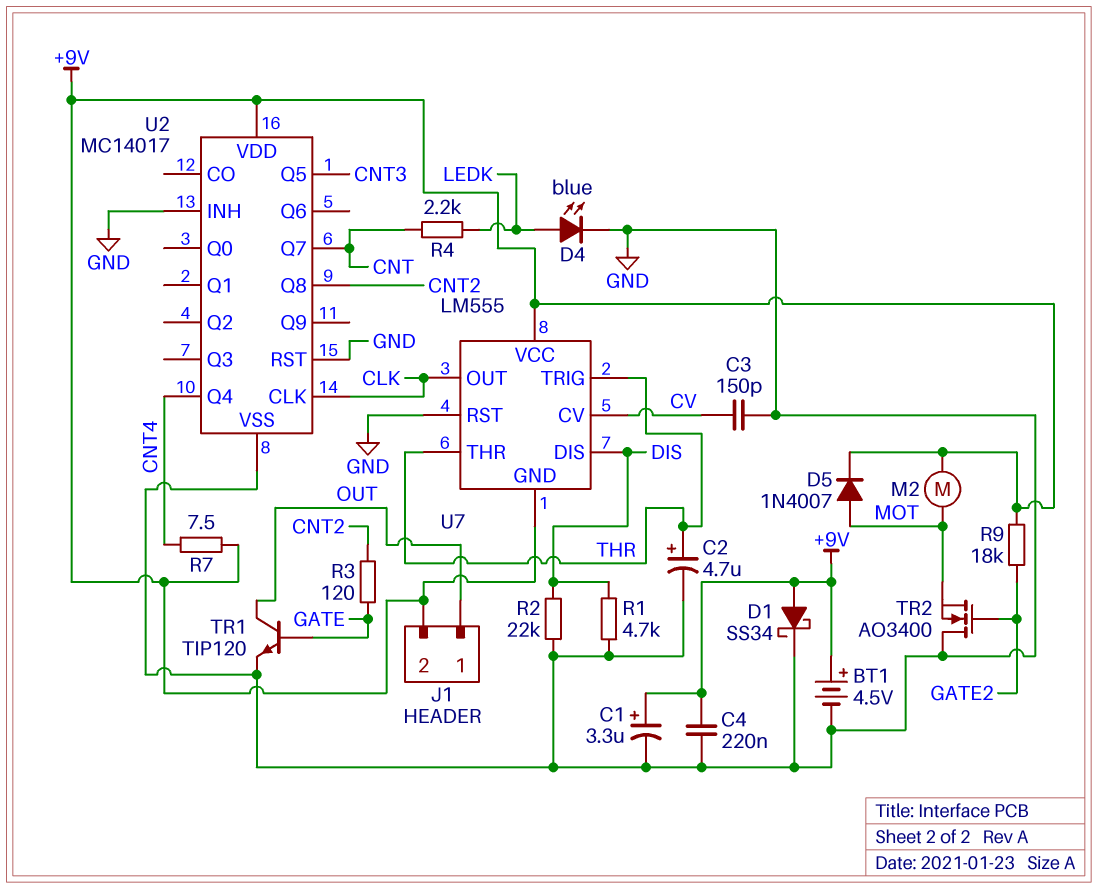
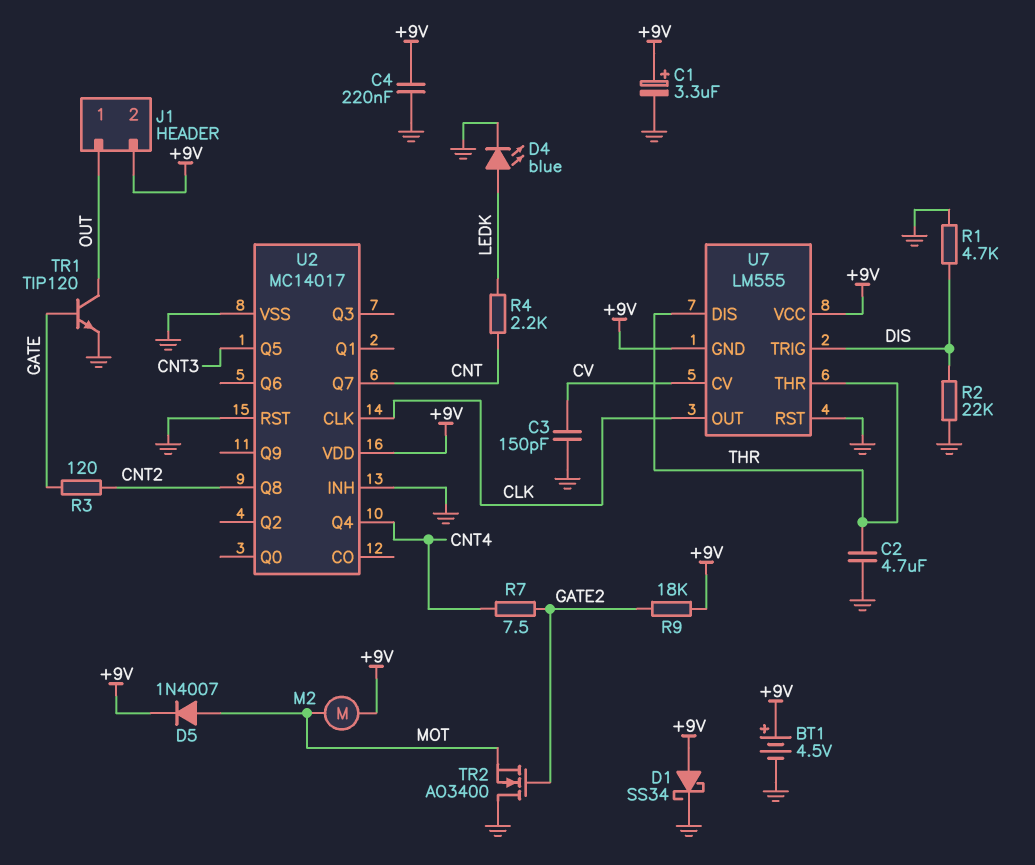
C2: 4.7uF (plus THR, minus GND) -> 4.7uF (GND, THR)
R7: 7.5 (+9V, CNT4) -> 7.5 (CNT4, GATE2)
U7 pin DIS: DIS -> THR
U7 pin TRIG: THR -> DIS

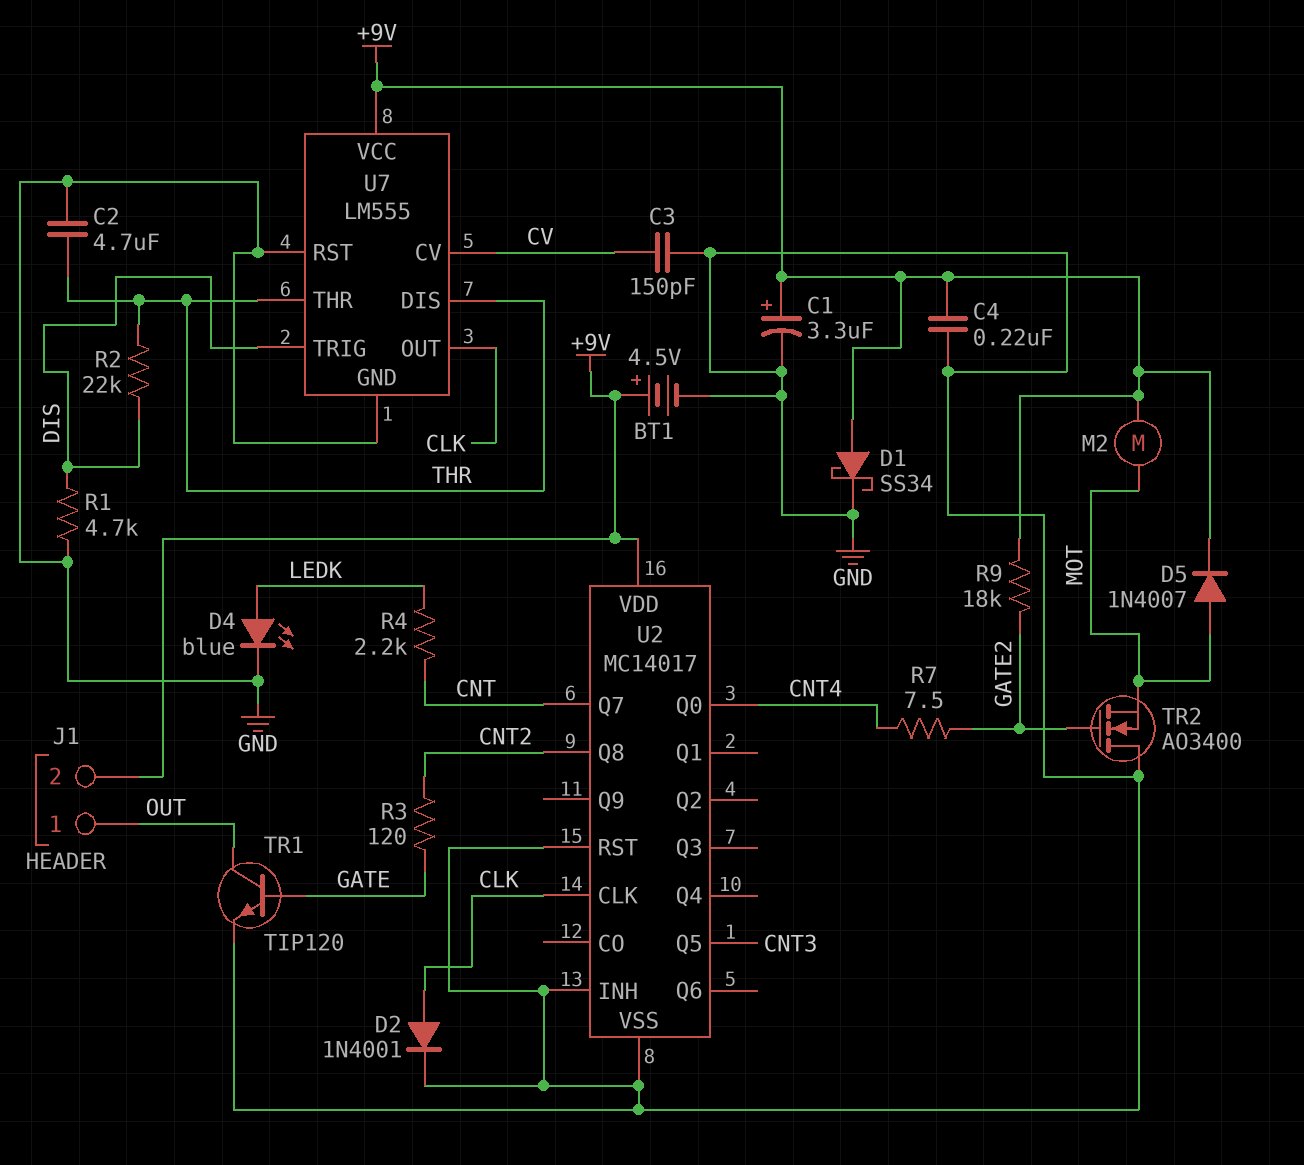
D2: none -> diode 1N4001 (A CLK, K GND)
R2: 22k (DIS, GND) -> 22k (DIS, THR)
U2 pin Q0: none -> CNT4
U2 pin Q4: CNT4 -> none
U7 pin GND: +9V -> GND

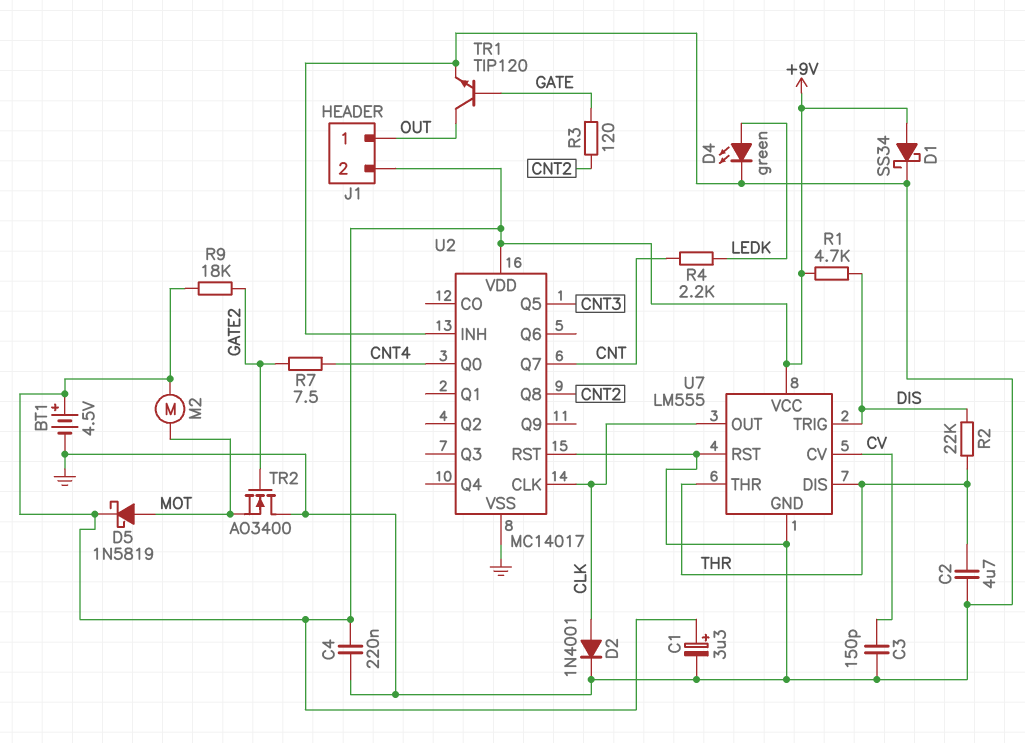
D4: LED blue (A LEDK, K GND) -> LED green (A LEDK, K GND)
D5: diode 1N4007 (A MOT, K +9V) -> schottky 1N5819 (A MOT, K +9V)
R1: 4.7k (DIS, GND) -> 4.7k (+9V, DIS)

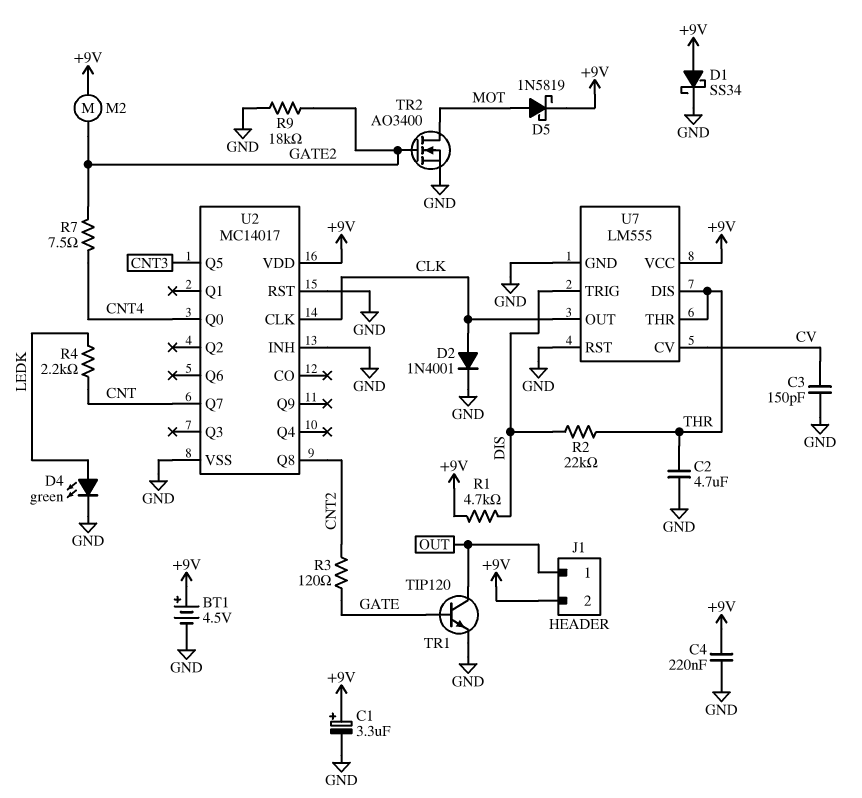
M2: motor (+9V, MOT) -> motor (+9V, GATE2)
R9: 18k (+9V, GATE2) -> 18k (GATE2, GND)
TR2: NMOS AO3400 (G GATE2, D GND, S MOT) -> NMOS AO3400 (G GATE2, D MOT, S GND)

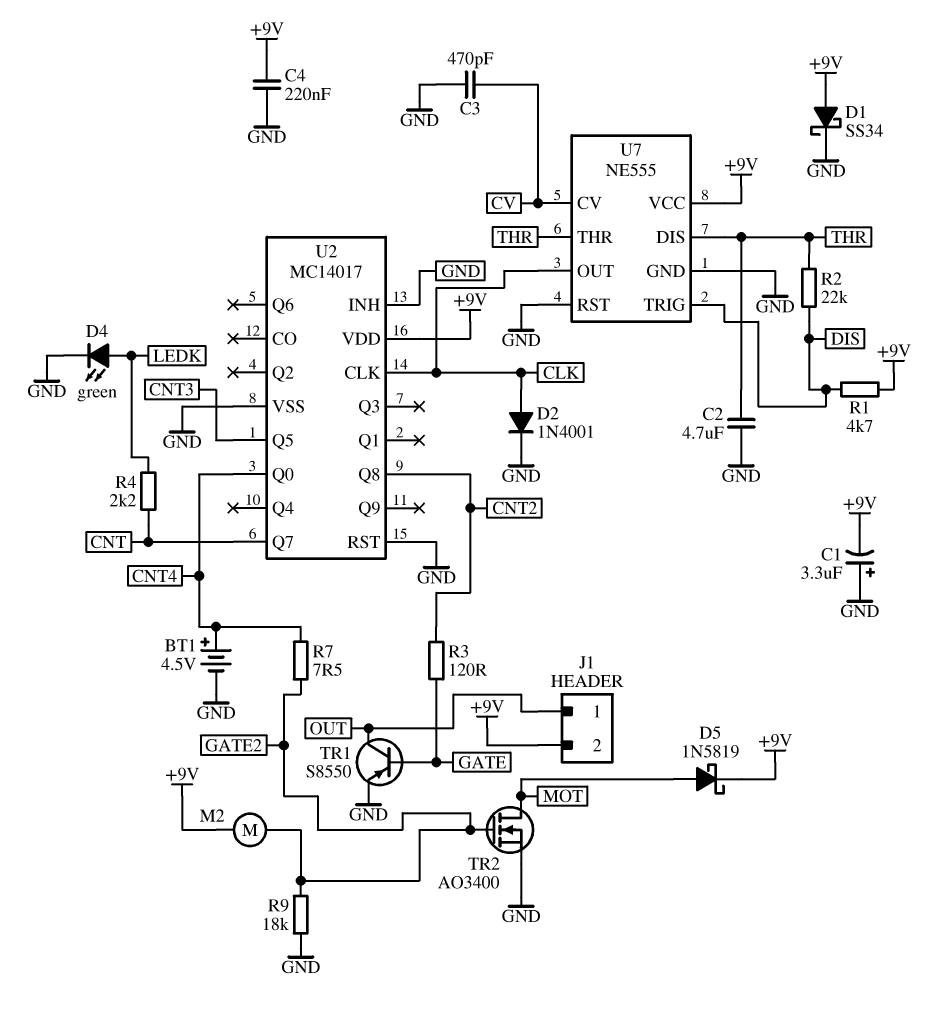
BT1: 4.5V (plus +9V, minus GND) -> 4.5V (plus CNT4, minus GND)
C1: 3.3uF (plus +9V, minus GND) -> 3.3uF (plus GND, minus +9V)
C3: 150pF (CV, GND) -> 470pF (CV, GND)
TR1: NPN TIP120 (B GATE, C OUT, E GND) -> PNP S8550 (B GATE, C OUT, E GND)
U7: LM555 -> NE555

